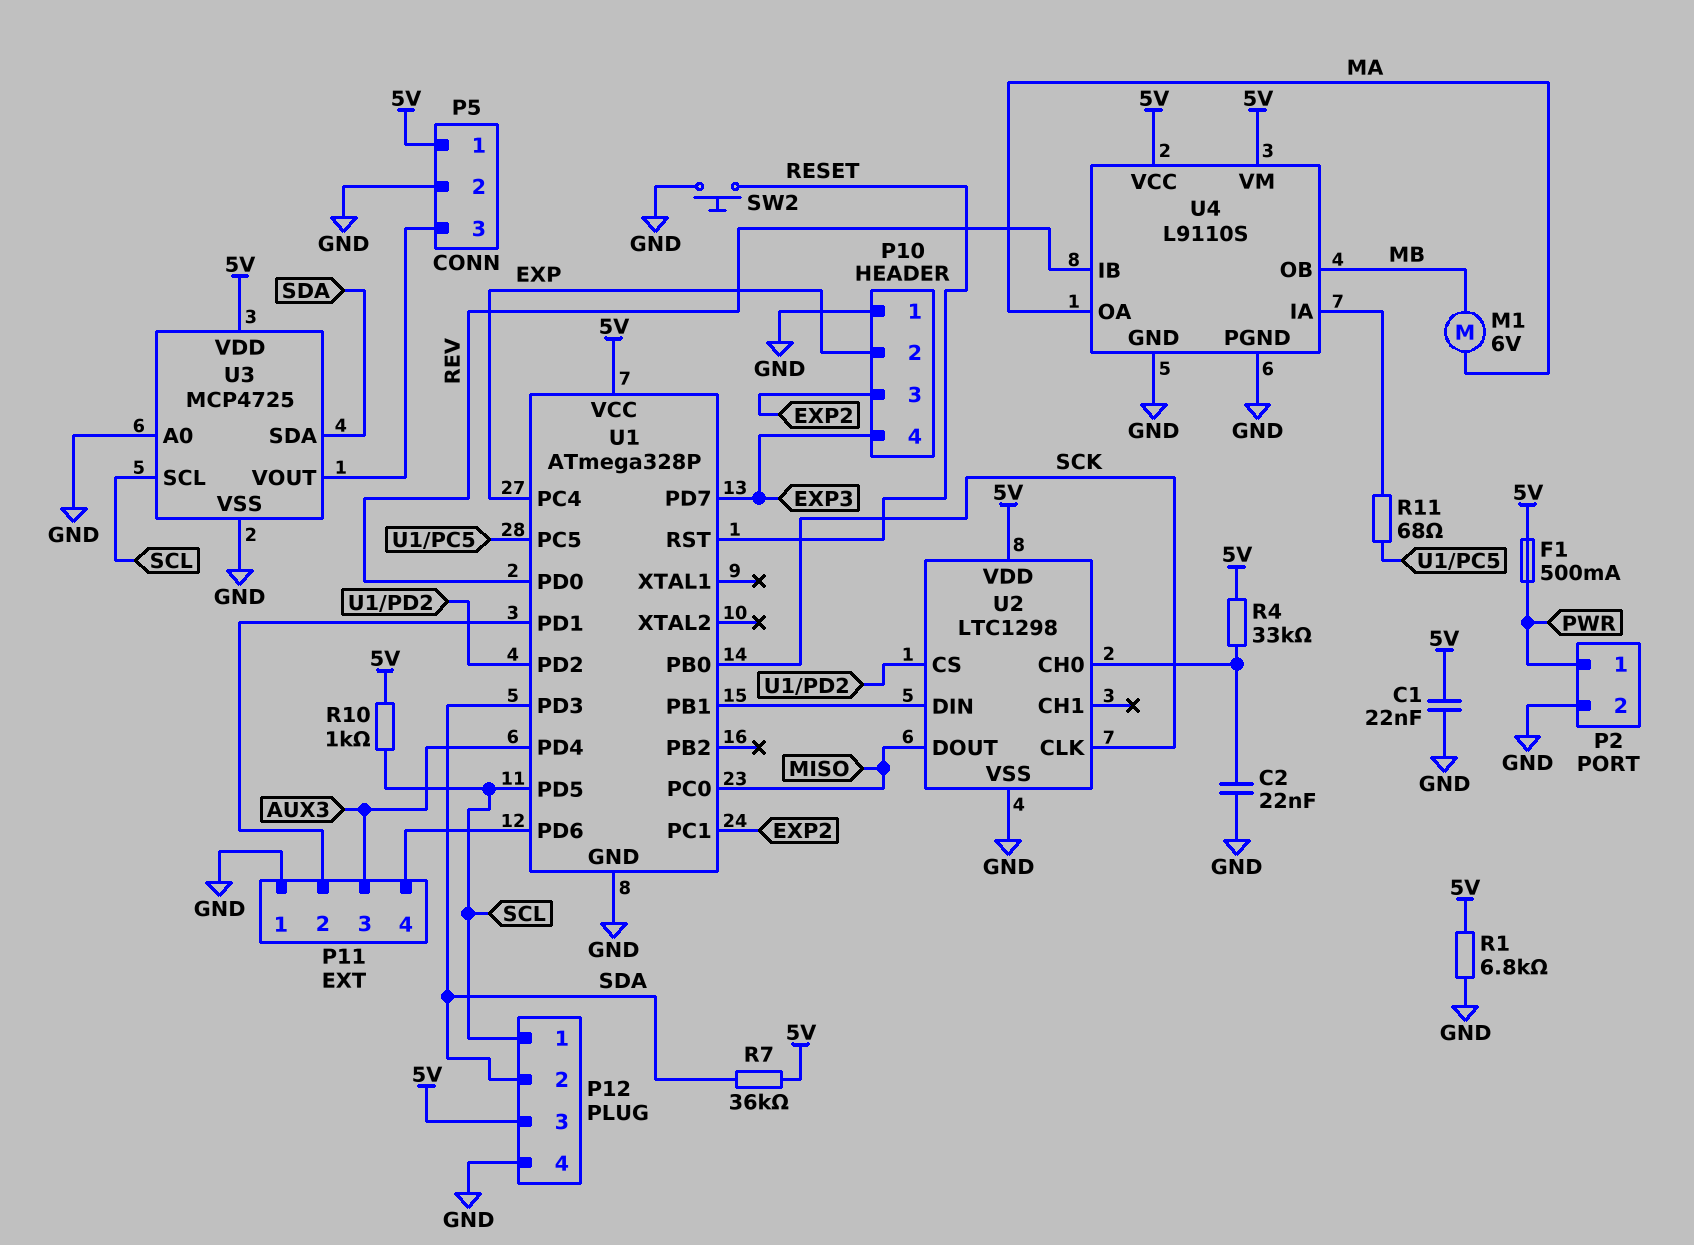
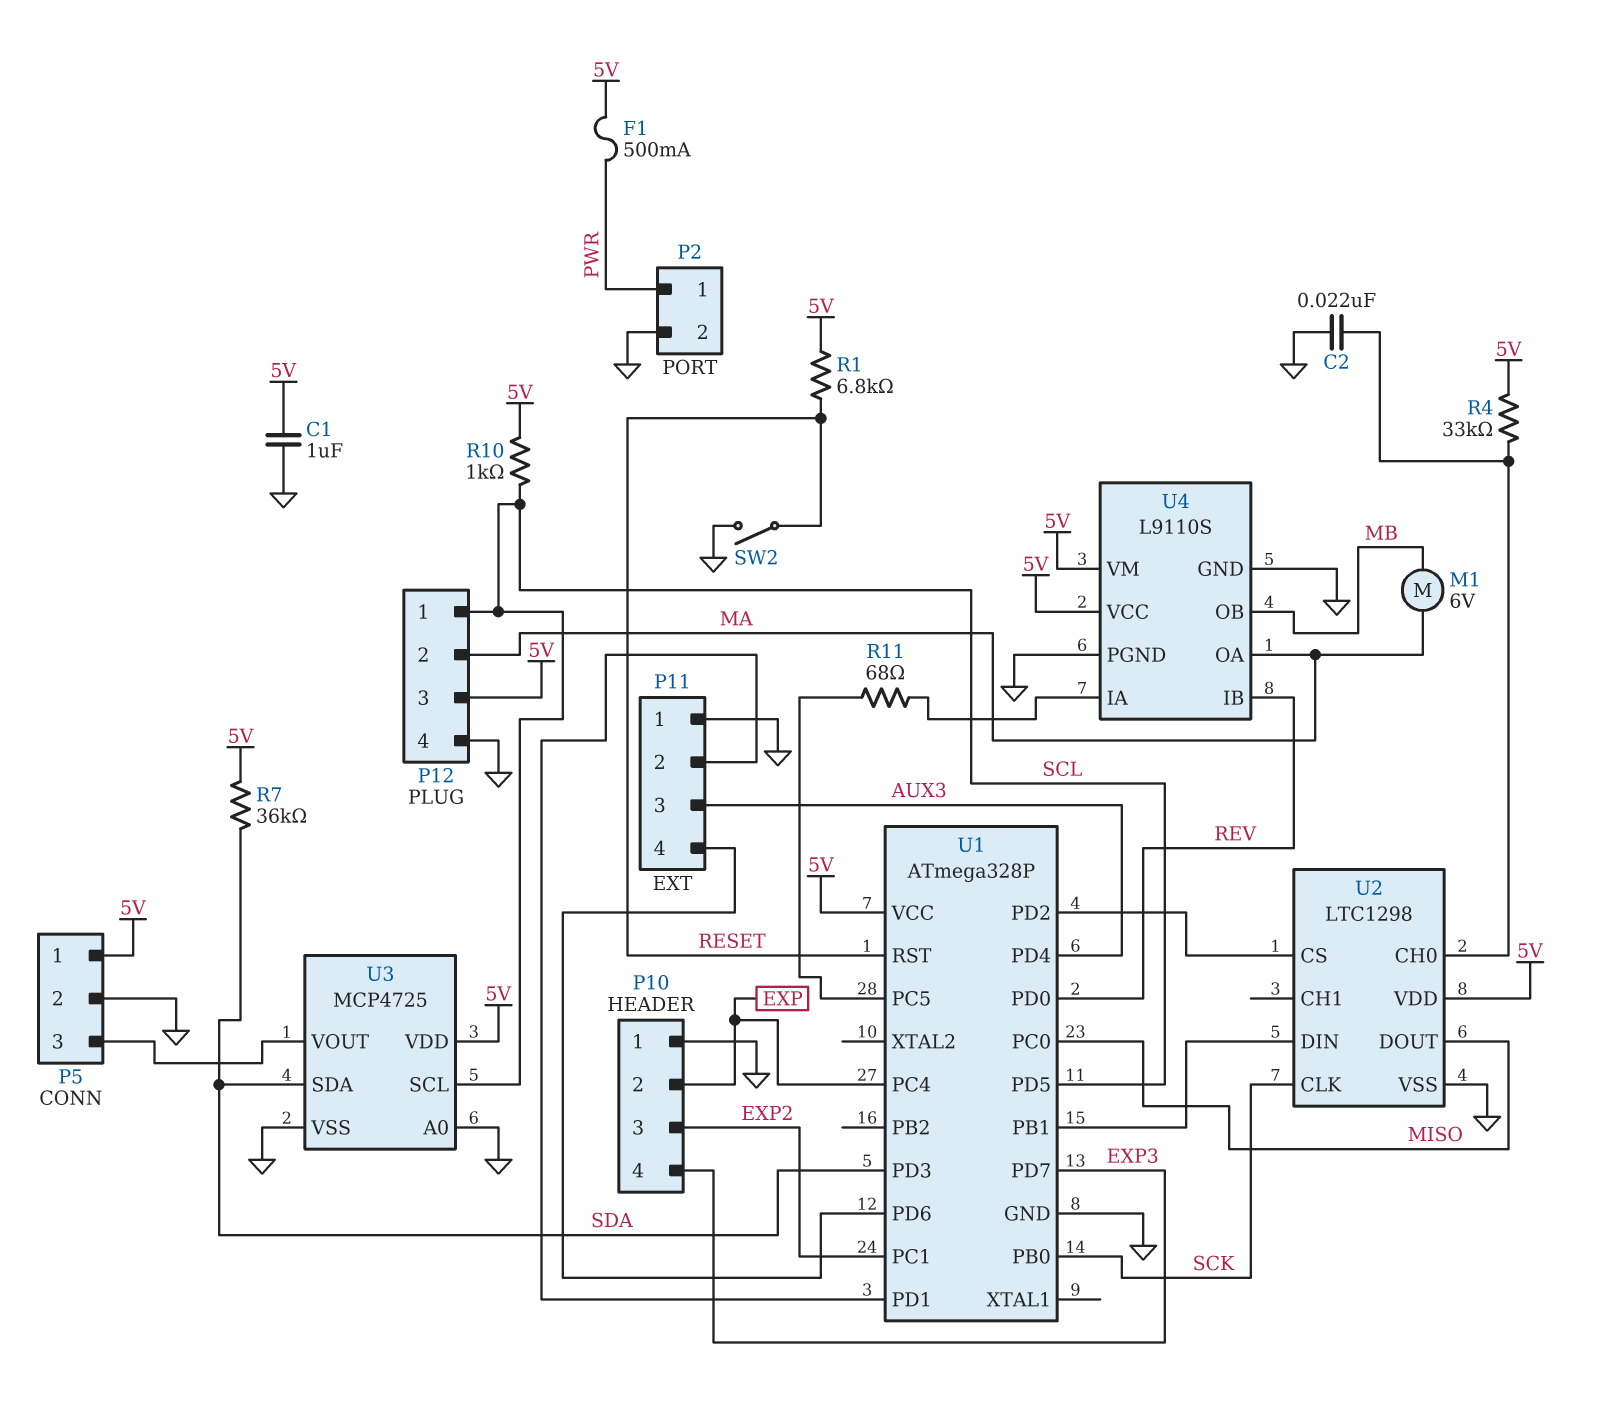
C1: 22nF (5V, GND) -> 1uF (5V, GND)
P12 pin 2: SDA -> MA
R1: 6.8k (5V, GND) -> 6.8k (5V, RESET)
SW2: button (GND, RESET) -> switch (GND, RESET)

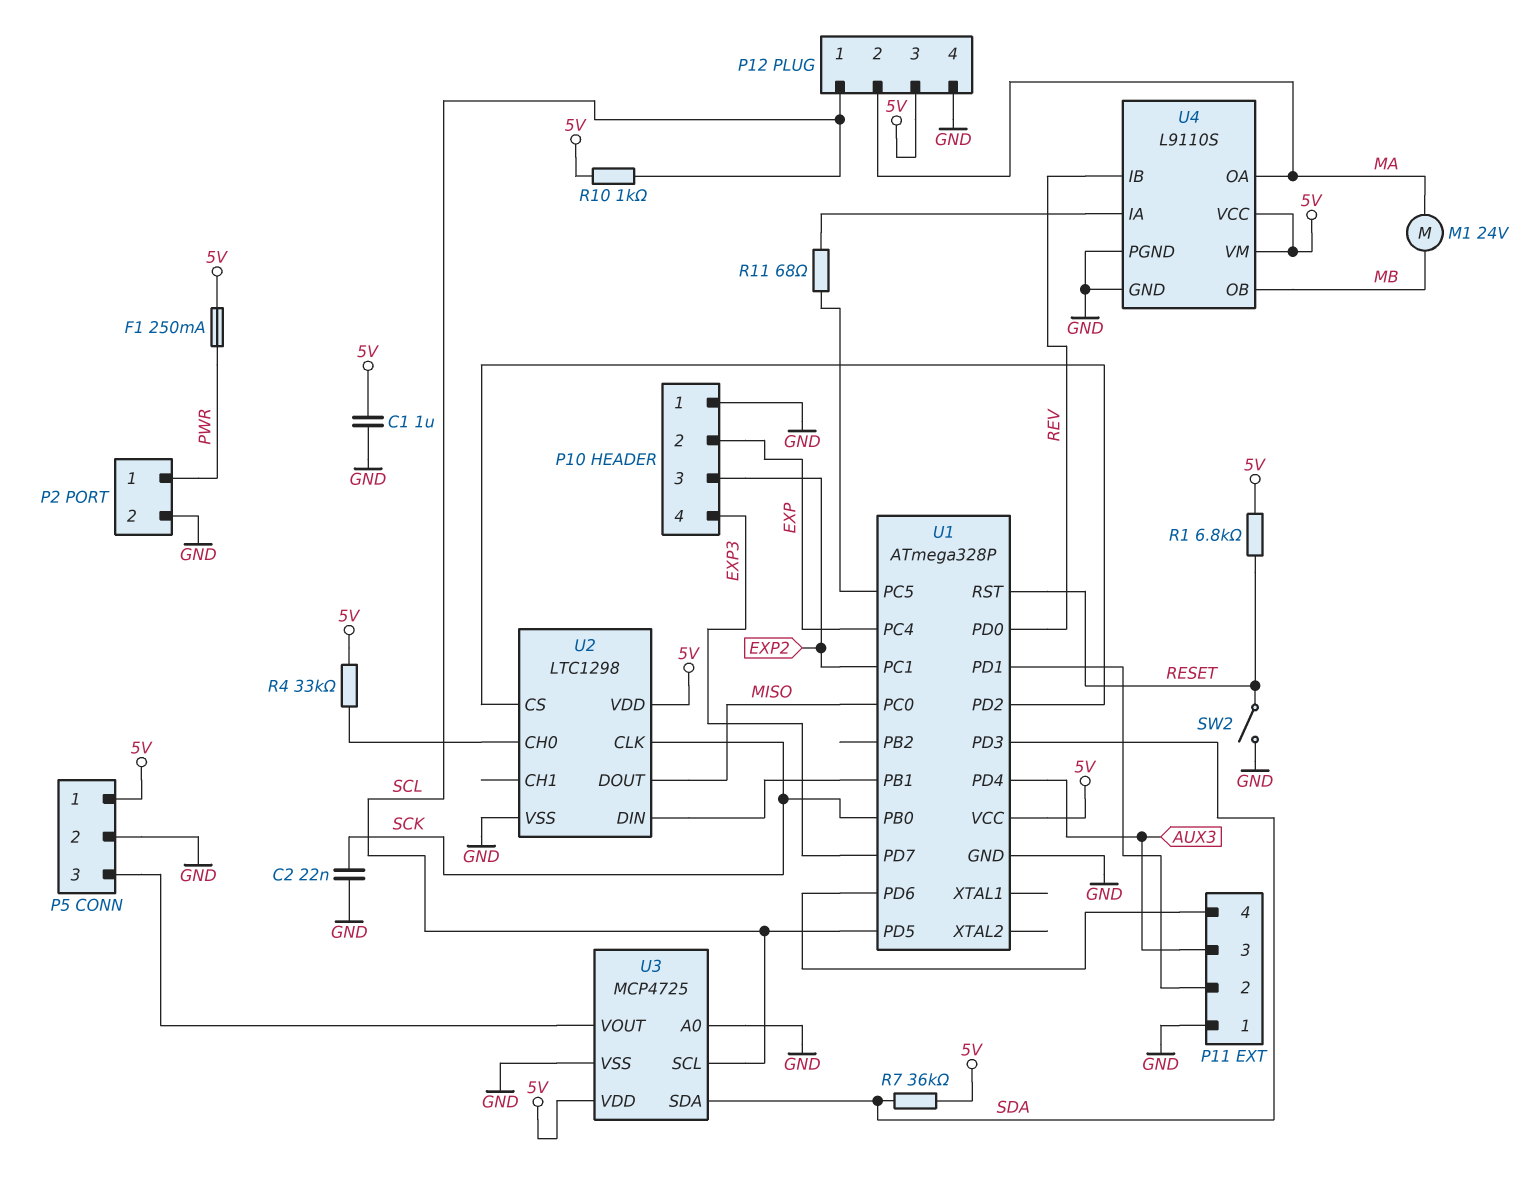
C2: 22nF (GND, U2/CH0) -> 22nF (GND, SCK)
F1: 500mA (5V, PWR) -> 250mA (5V, PWR)
M1: motor 6V (MA, MB) -> motor 24V (MA, MB)

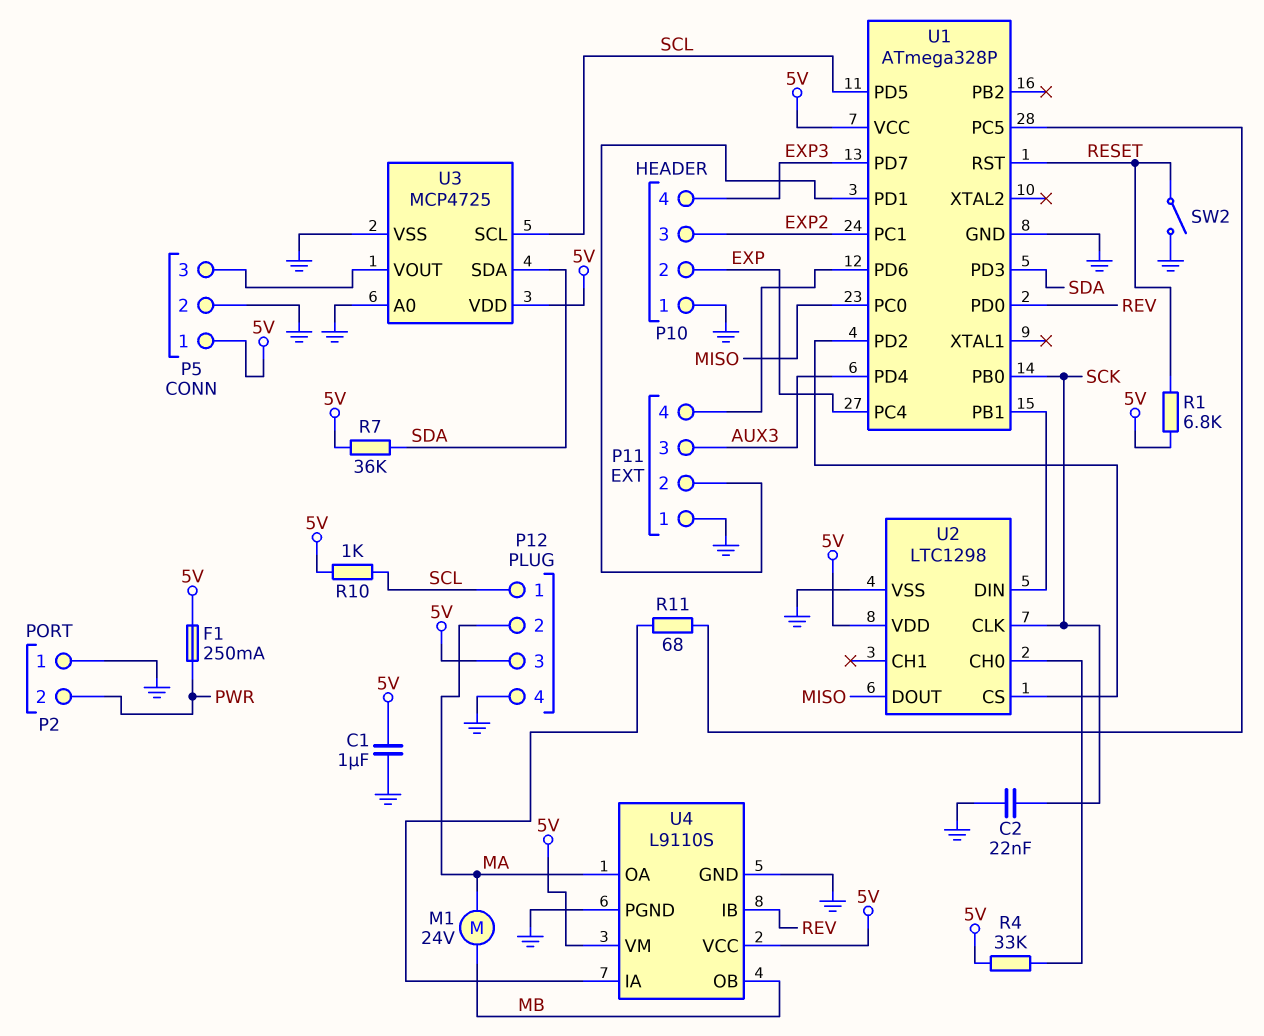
P2 pin 1: PWR -> GND
P2 pin 2: GND -> PWR

